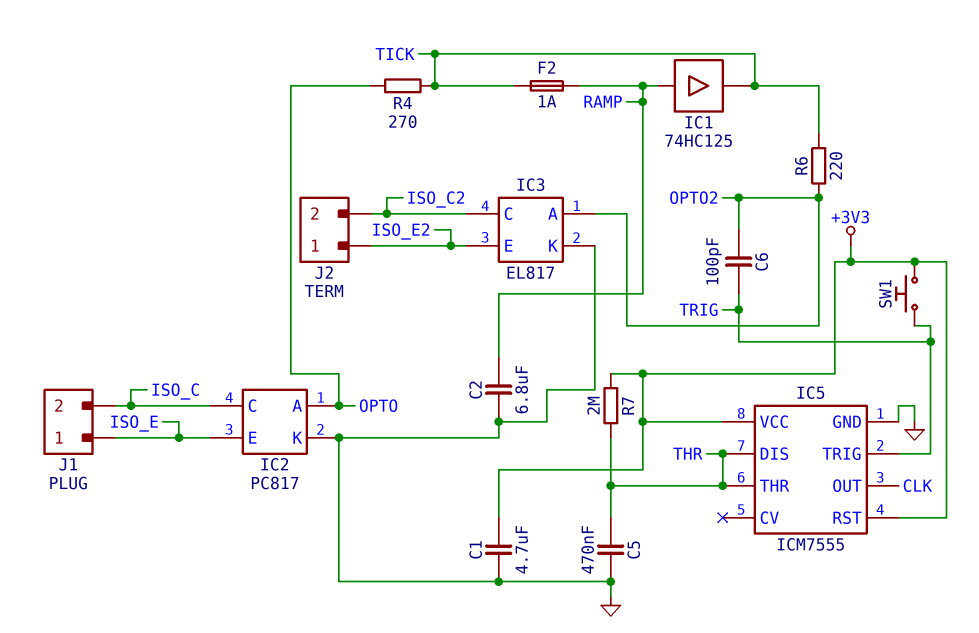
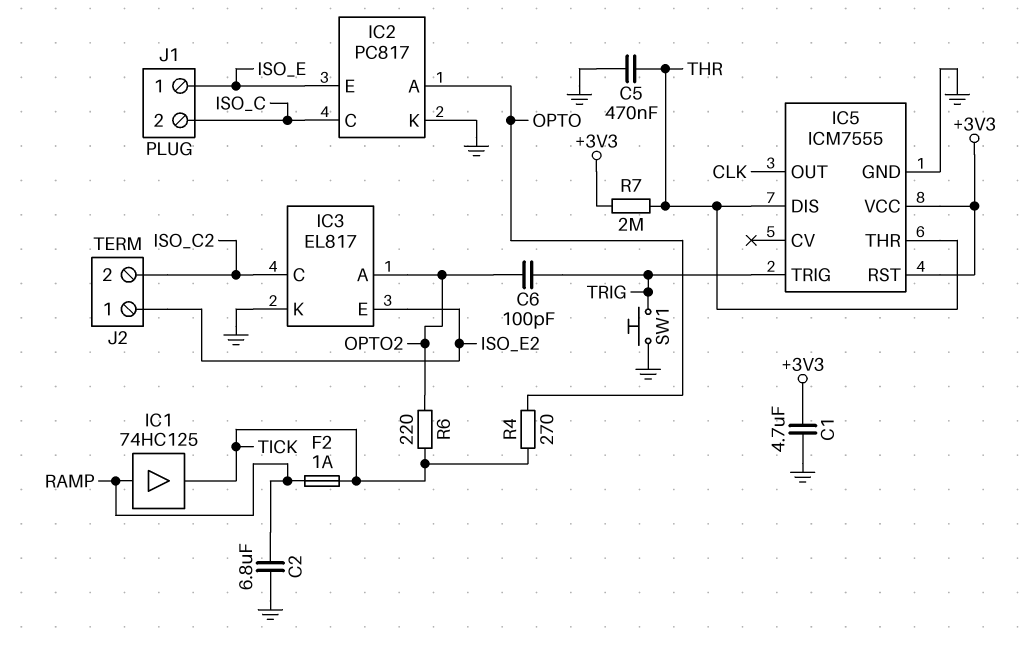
SW1: button (+3V3, TRIG) -> button (GND, TRIG)

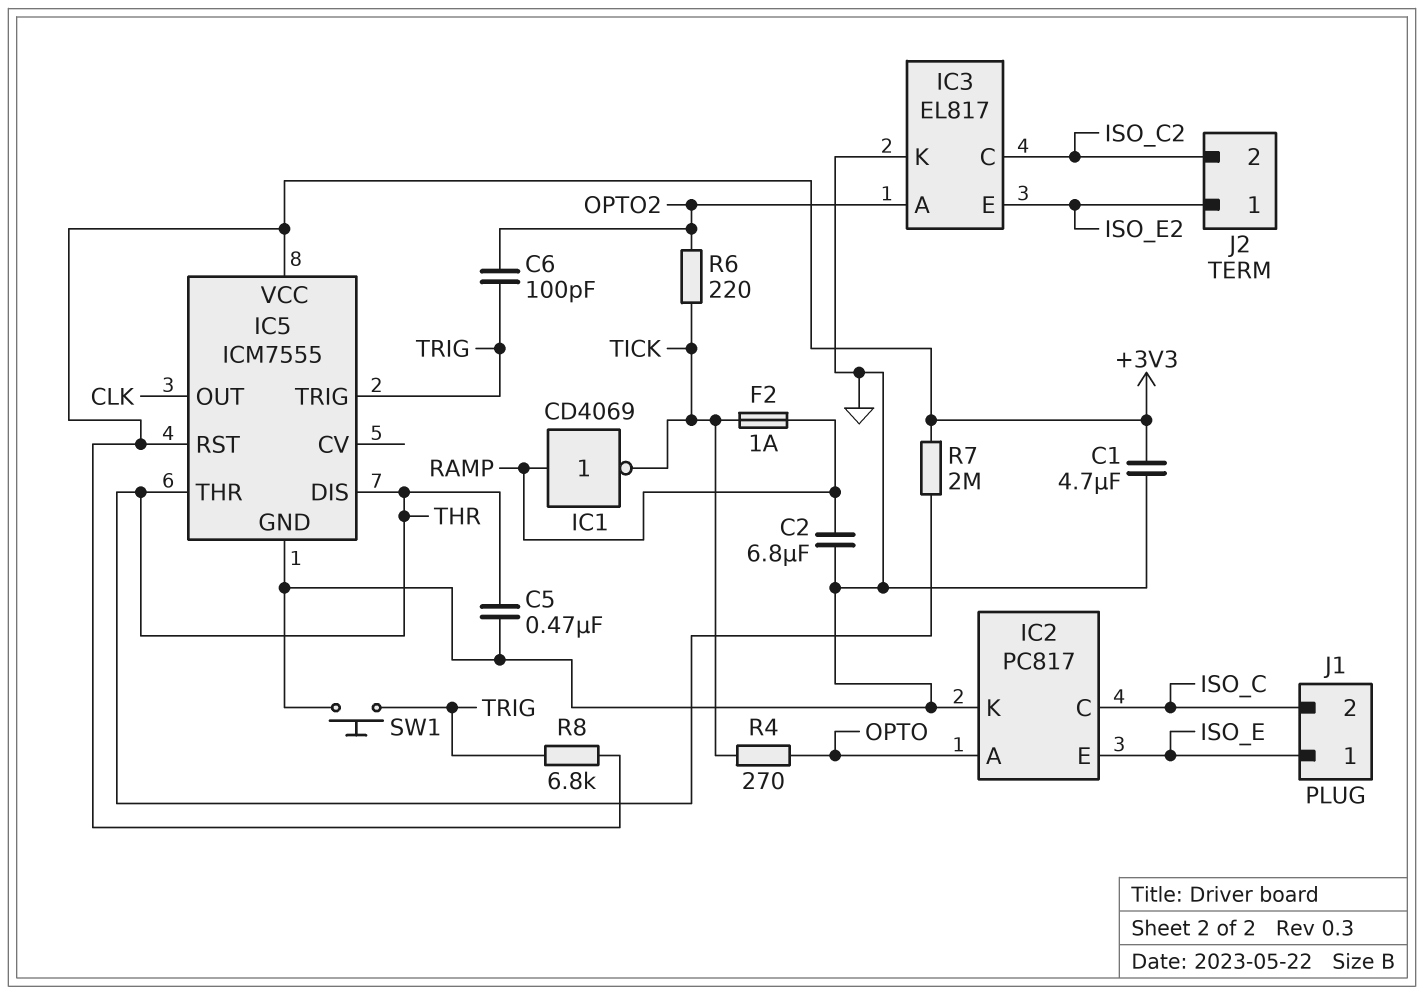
IC1: buffer 74HC125 (in RAMP, out TICK) -> NOT CD4069 (in RAMP, out TICK)
R8: none -> 6.8k (+3V3, TRIG)

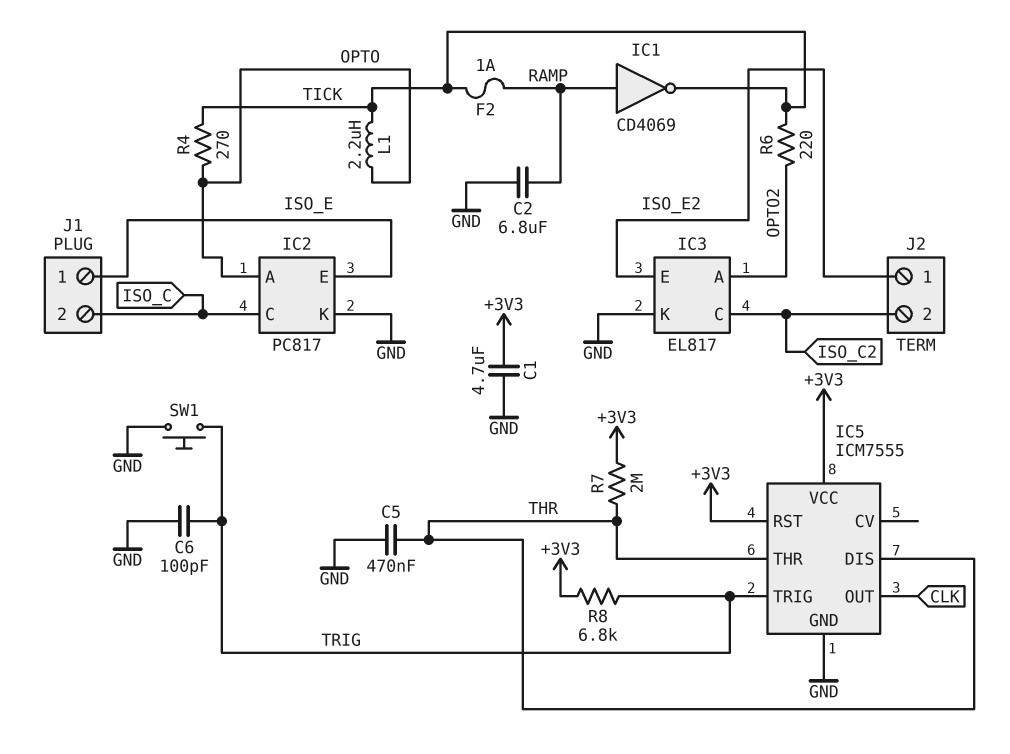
C6: 100pF (OPTO2, TRIG) -> 100pF (GND, TRIG)
L1: none -> 2.2uH (OPTO, TICK)

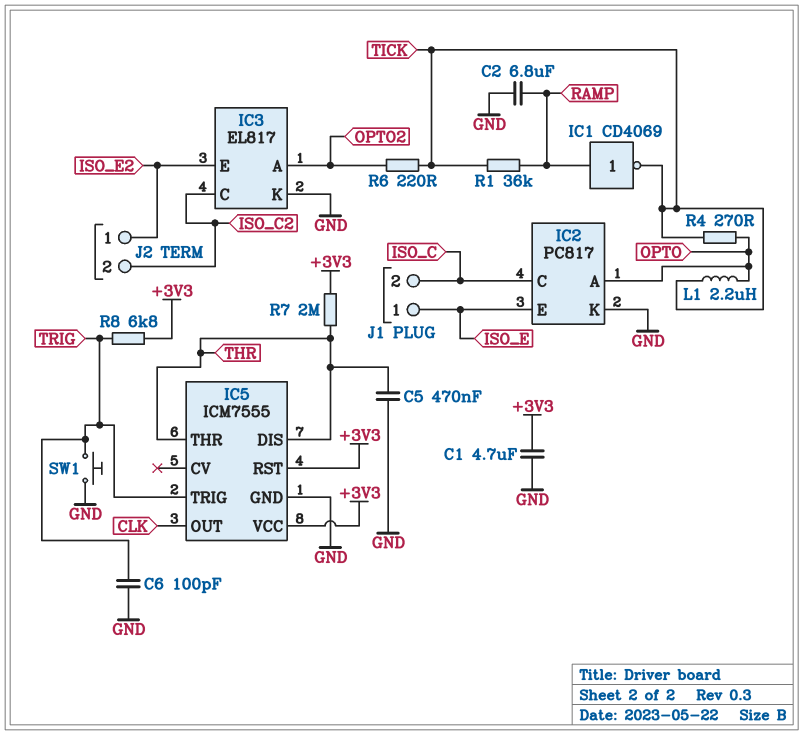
F2: 1A (RAMP, TICK) -> none
R1: none -> 36k (RAMP, TICK)

